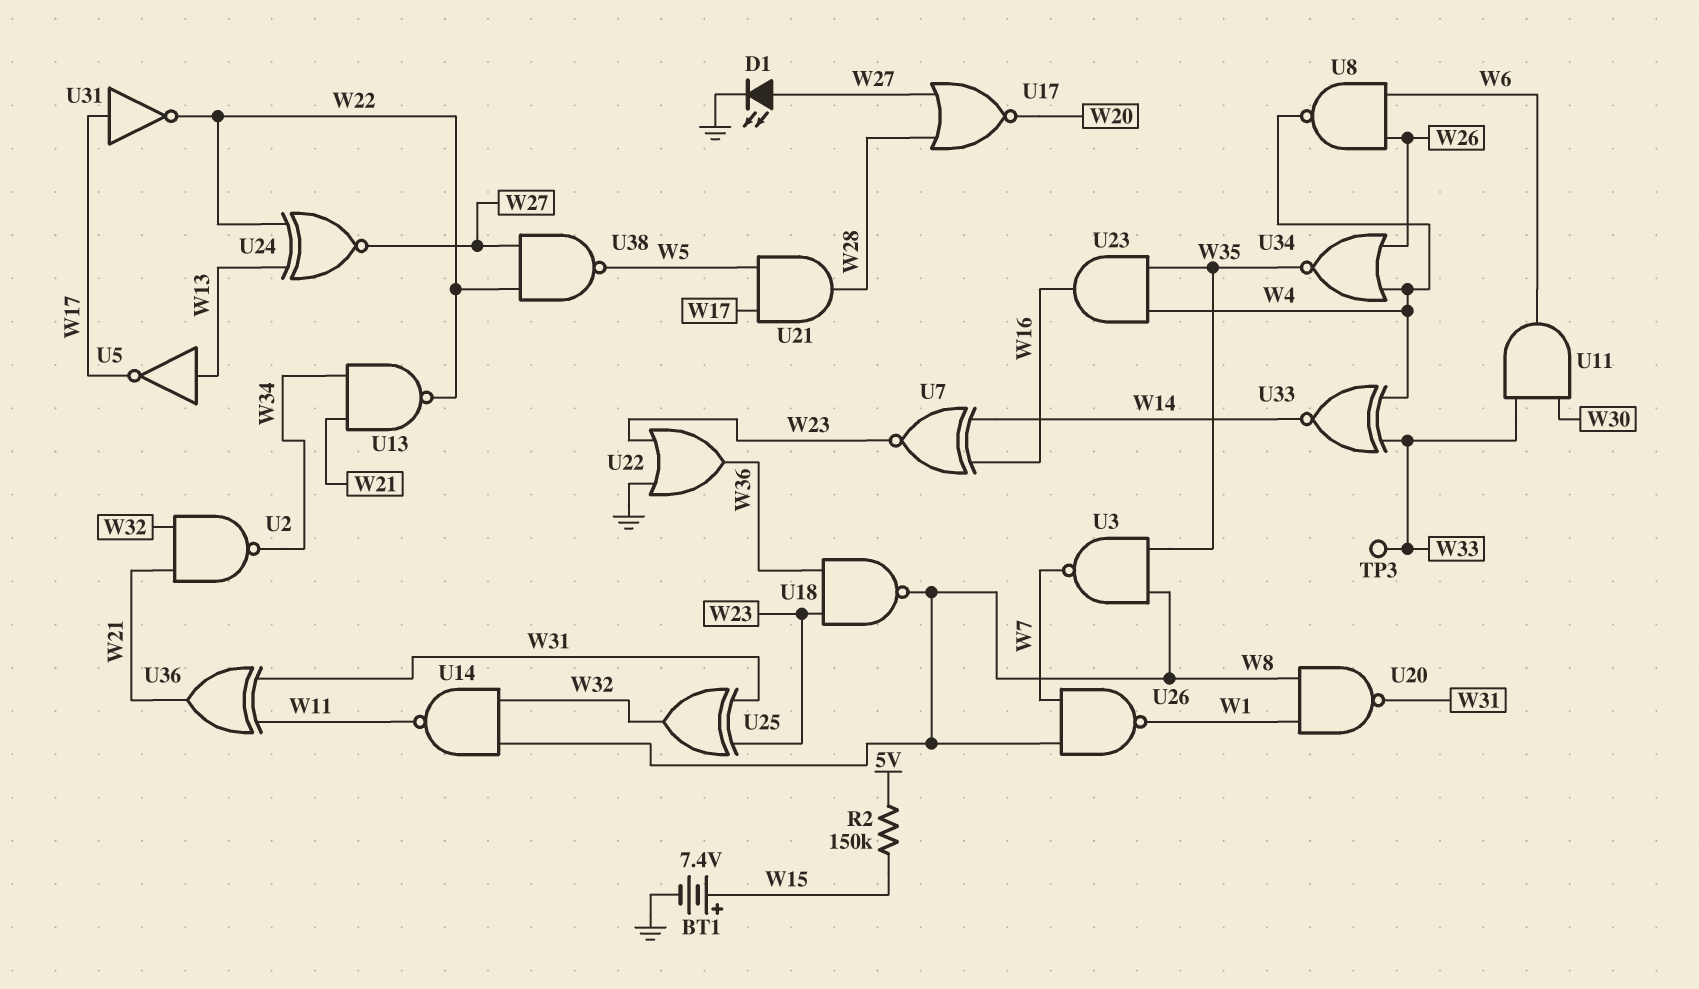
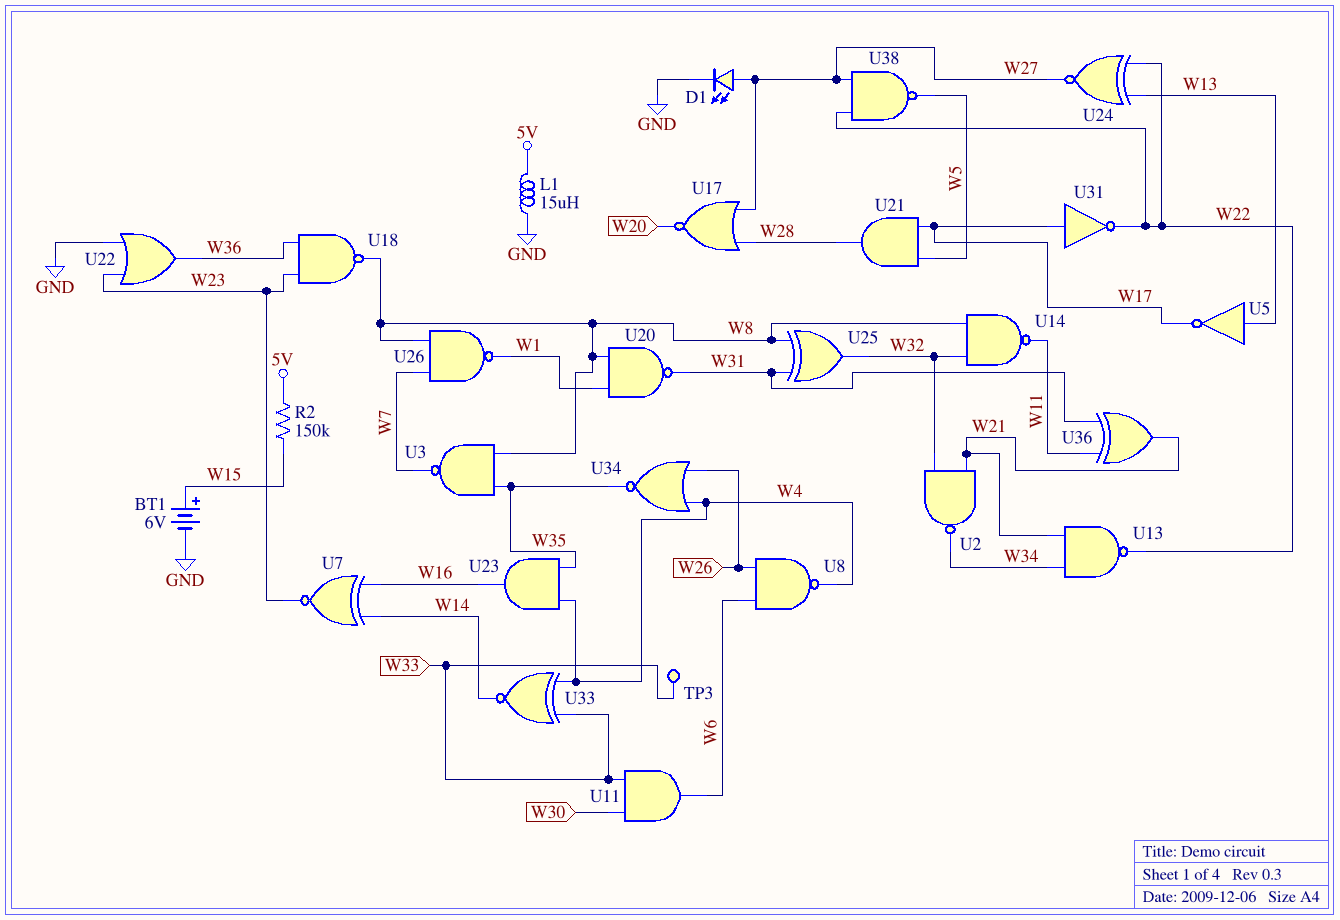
BT1: 7.4V (plus W15, minus GND) -> 6V (plus W15, minus GND)
L1: none -> 15uH (5V, GND)
U25: XOR (in W23, in W31, out W32) -> XOR (in W8, in W31, out W32)

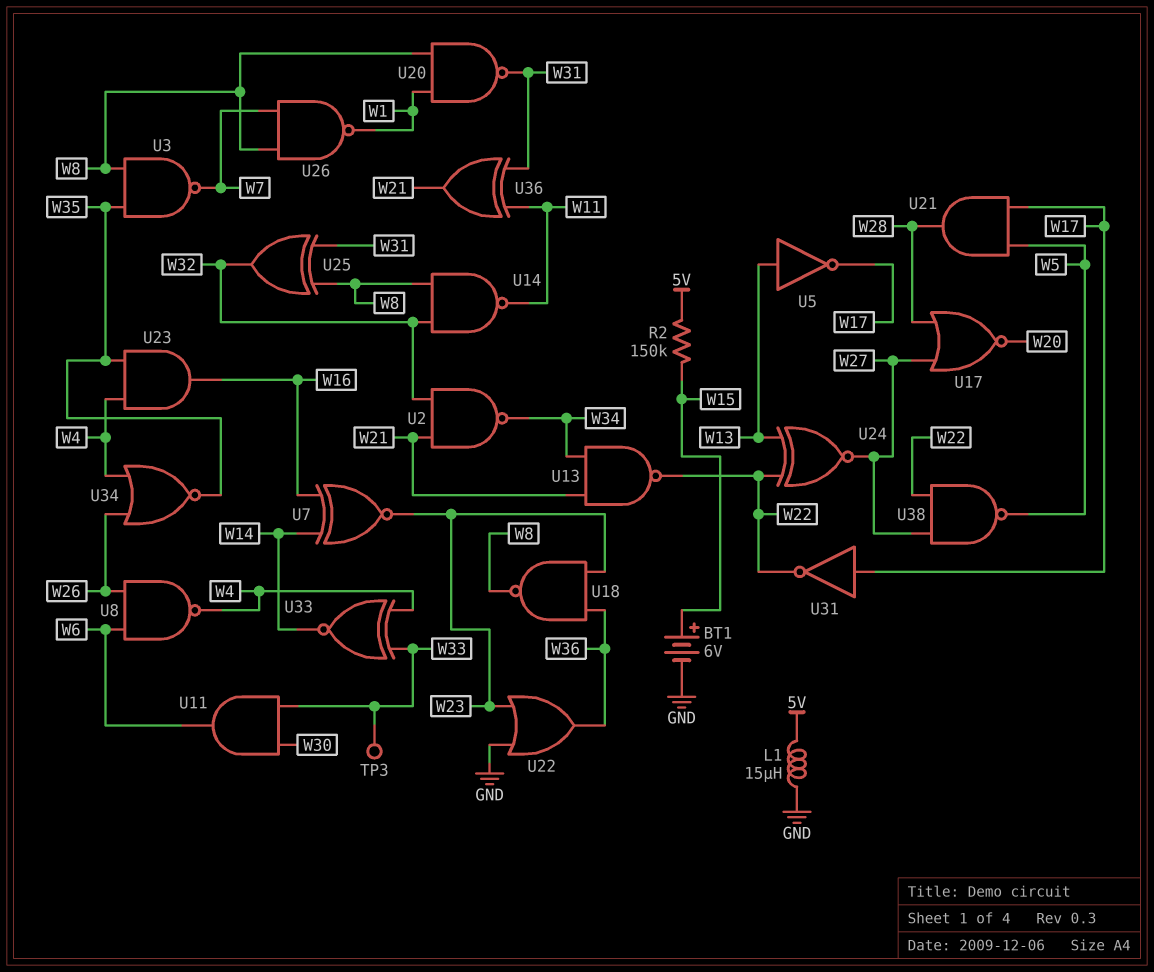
D1: LED (A W27, K GND) -> none

